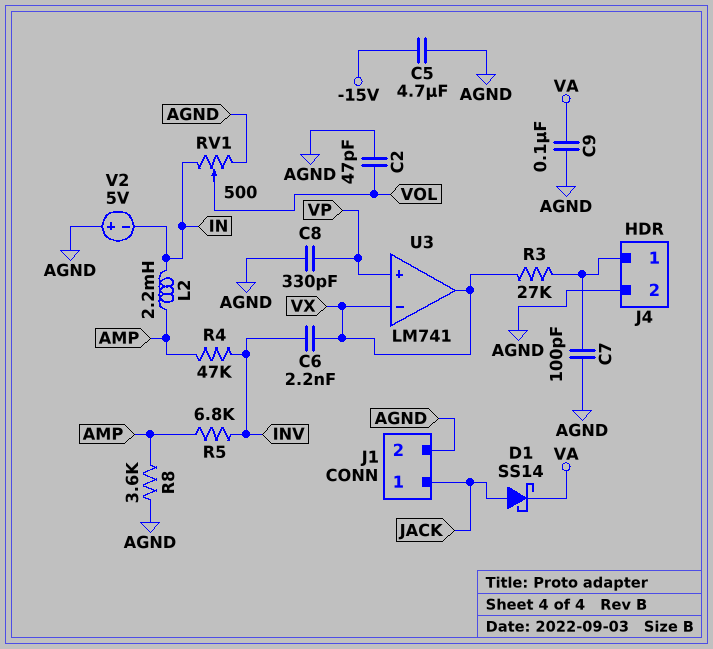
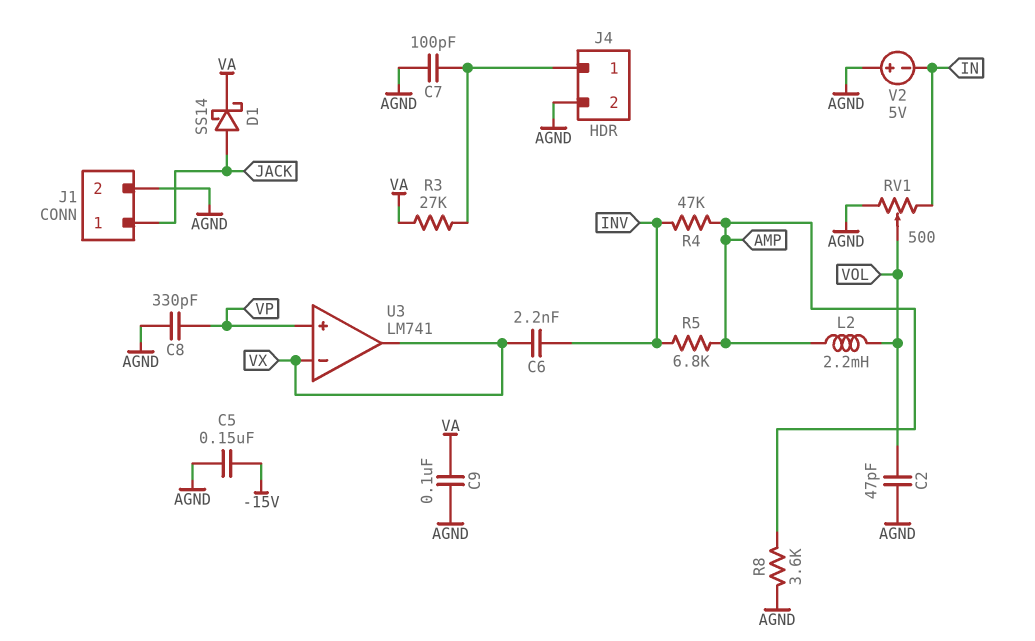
C5: 4.7uF (-15V, AGND) -> 150nF (-15V, AGND)
L2: 2.2mH (AMP, IN) -> 2.2mH (AMP, VOL)
R3: 27k (J4/1, VX) -> 27k (J4/1, VA)

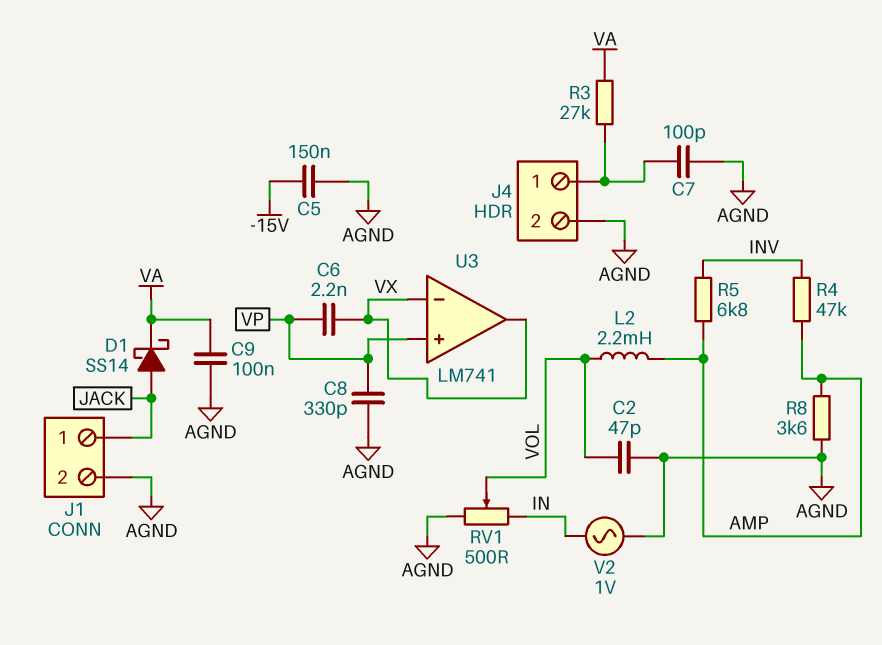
C6: 2.2nF (INV, VX) -> 2.2nF (VP, VX)
V2: 5V (plus AGND, minus IN) -> AC 1V (AGND, IN)

